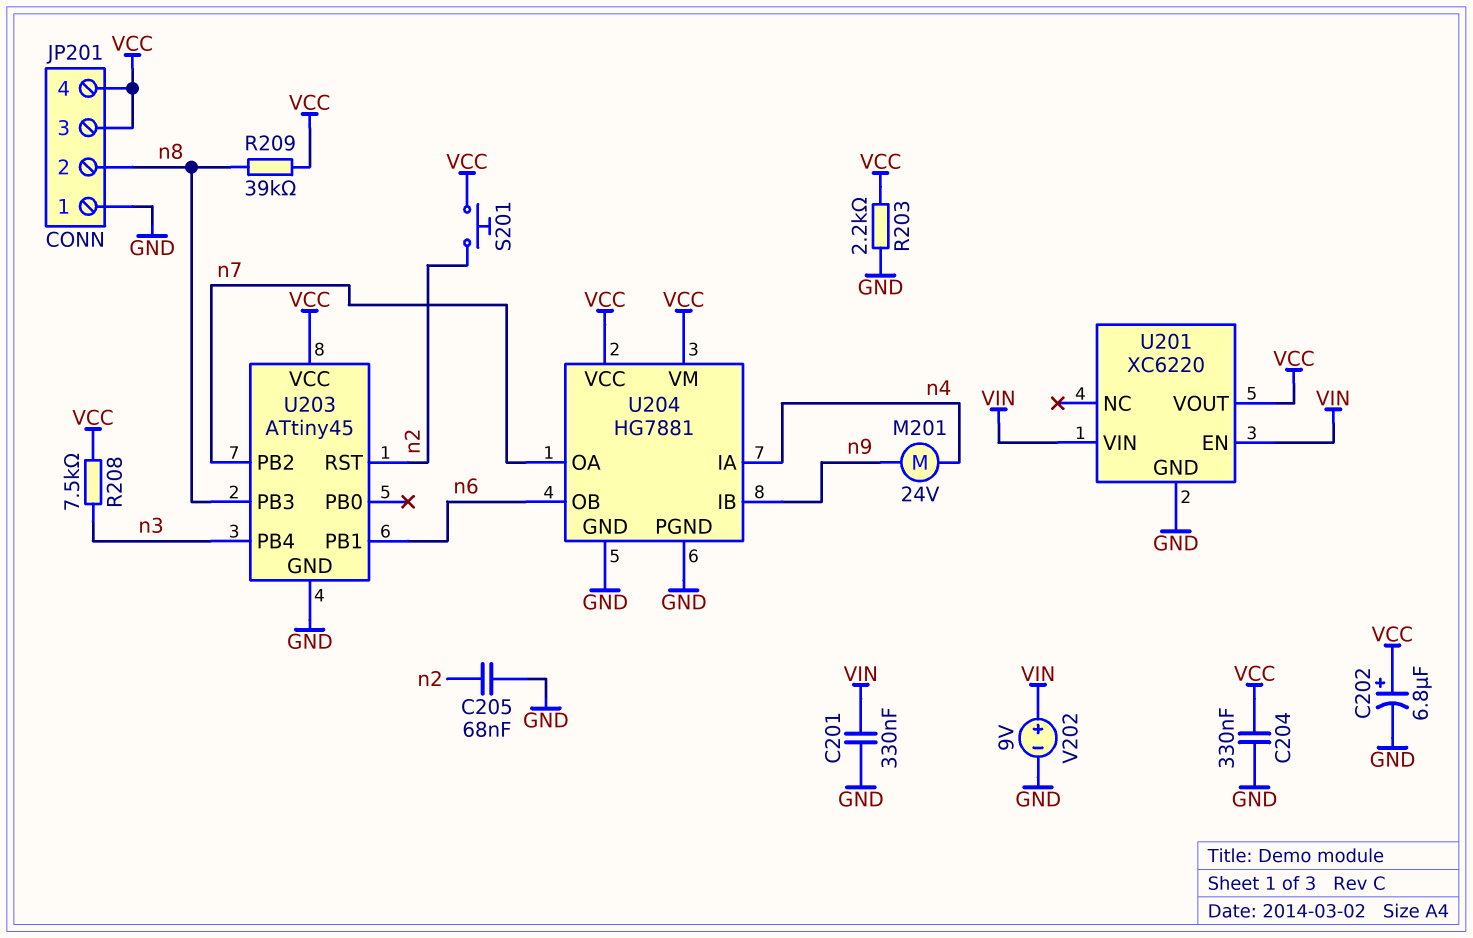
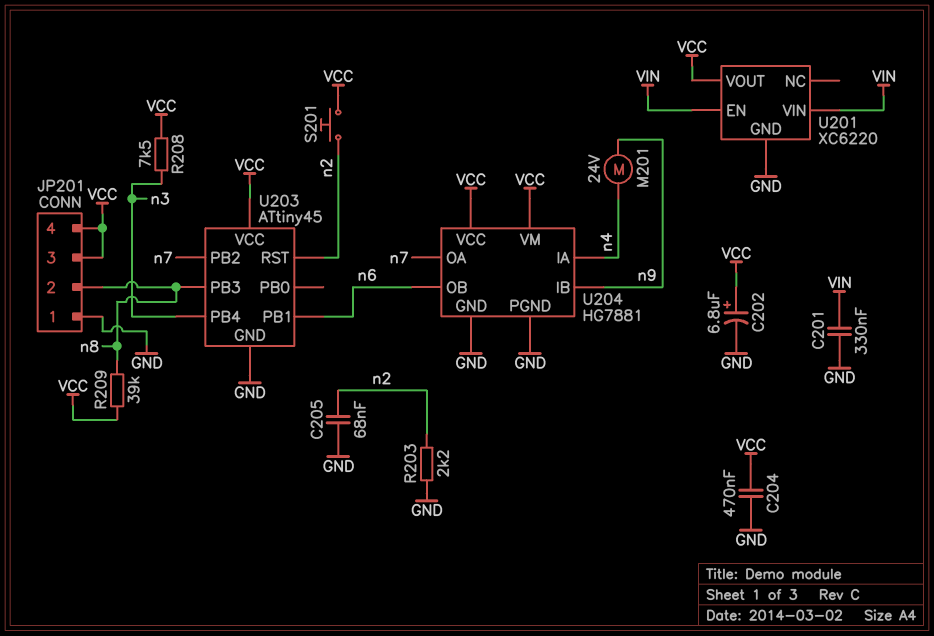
C204: 330nF (GND, VCC) -> 470nF (GND, VCC)
R203: 2.2k (GND, VCC) -> 2.2k (GND, n2)
V202: 9V (plus VIN, minus GND) -> none

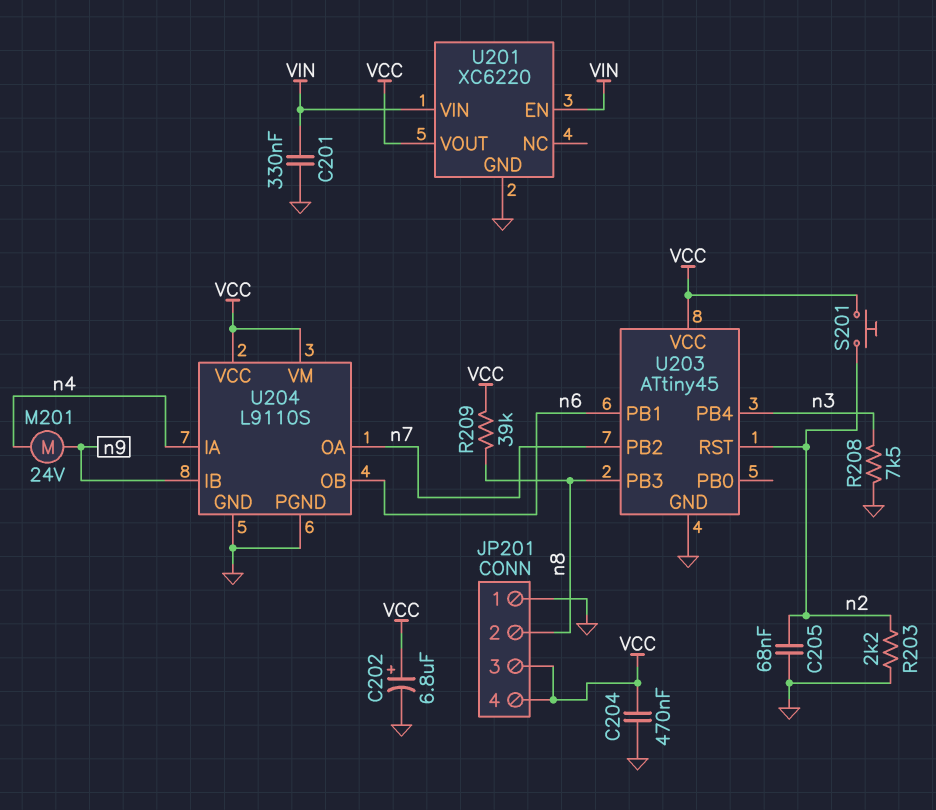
R208: 7.5k (VCC, n3) -> 7.5k (GND, n3)
U204: HG7881 -> L9110S

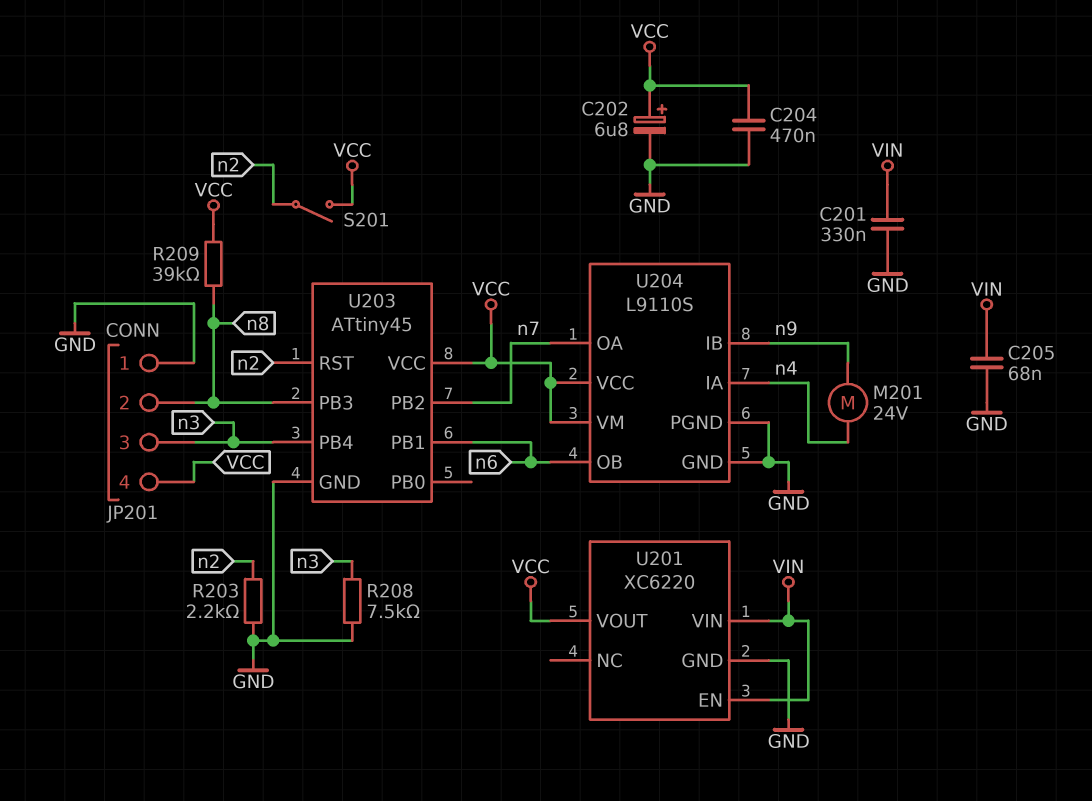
C205: 68nF (GND, n2) -> 68nF (GND, VIN)
JP201 pin 3: VCC -> n3
S201: button (VCC, n2) -> switch (VCC, n2)

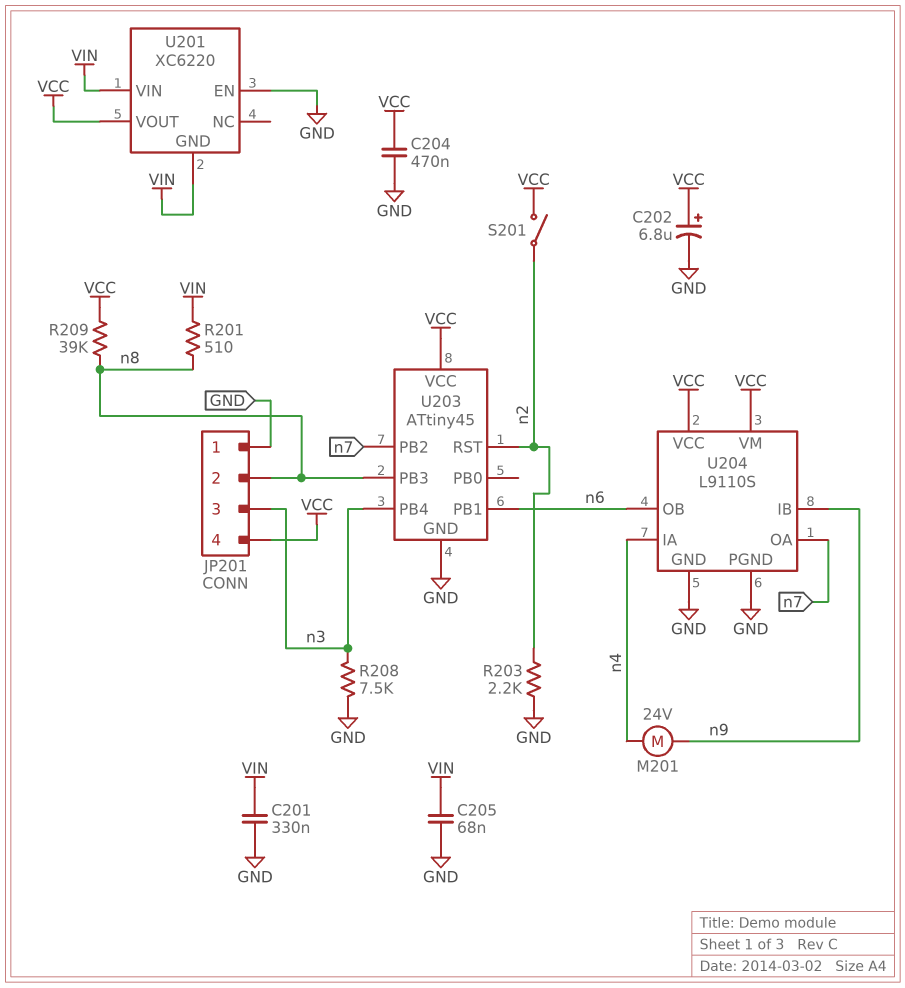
R201: none -> 510 (VIN, n8)
U201 pin EN: VIN -> GND
U201 pin GND: GND -> VIN

